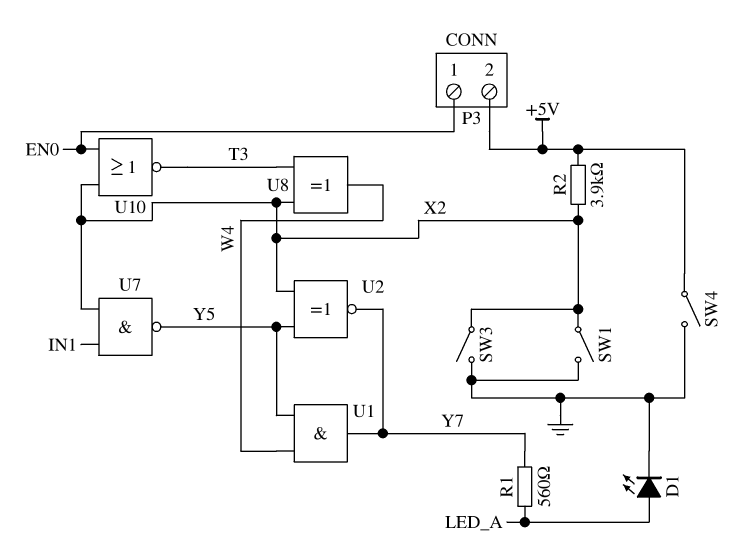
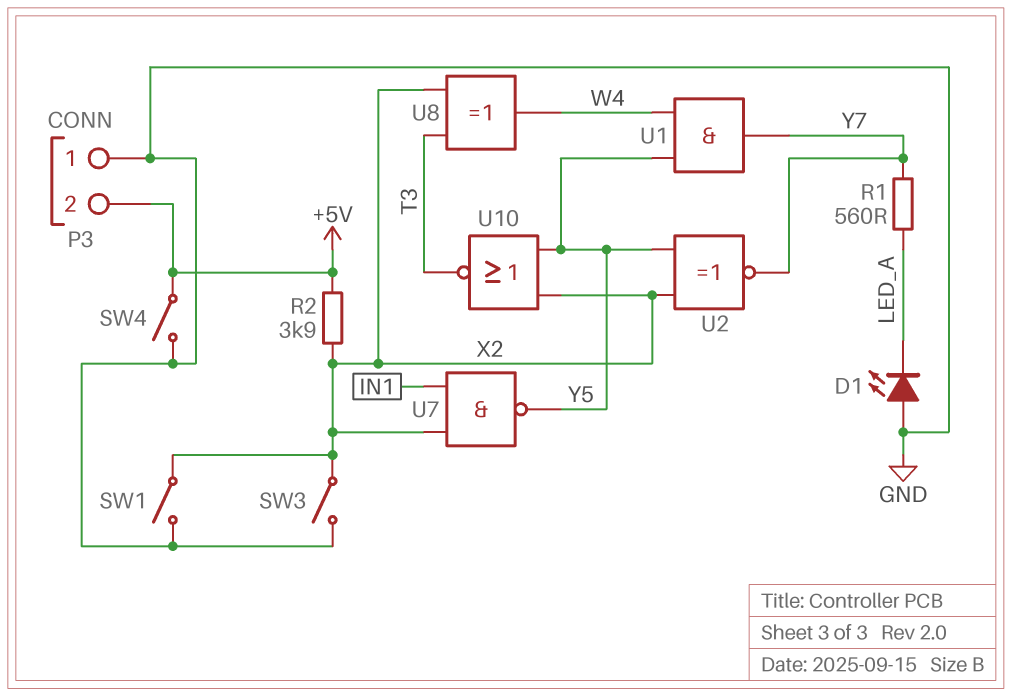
D1: LED (A LED_A, K GND) -> LED (A GND, K LED_A)
P3 pin 1: EN0 -> GND
U10: NOR (in EN0, in X2, out T3) -> NOR (in X2, in Y5, out T3)

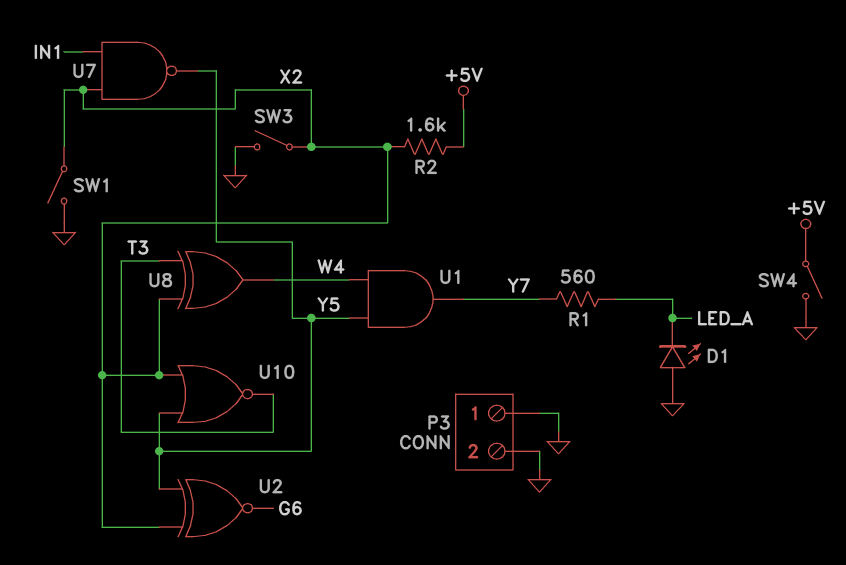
P3 pin 2: +5V -> GND
R2: 3.9k (+5V, X2) -> 1.6k (+5V, X2)
U2: XNOR (in X2, in Y5, out Y7) -> XNOR (in X2, in Y5, out G6)

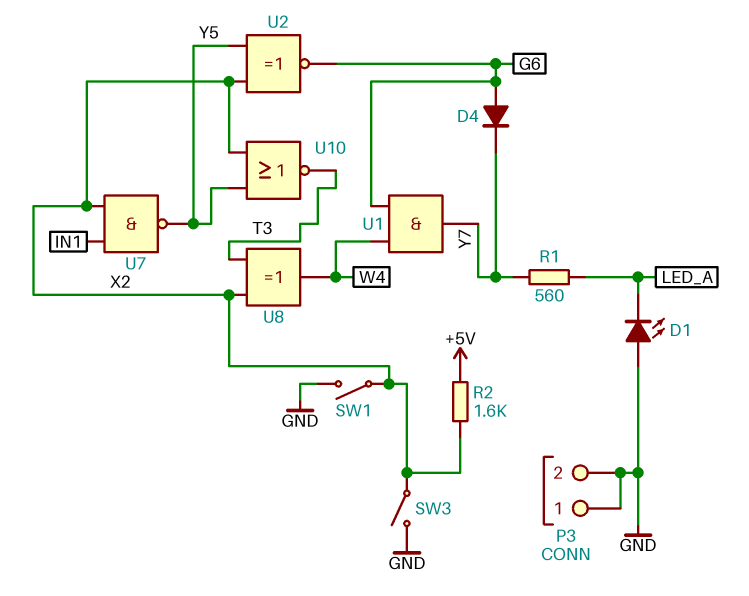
D4: none -> diode (A G6, K Y7)
SW4: switch (+5V, GND) -> none
U1: AND (in W4, in Y5, out Y7) -> AND (in G6, in W4, out Y7)

